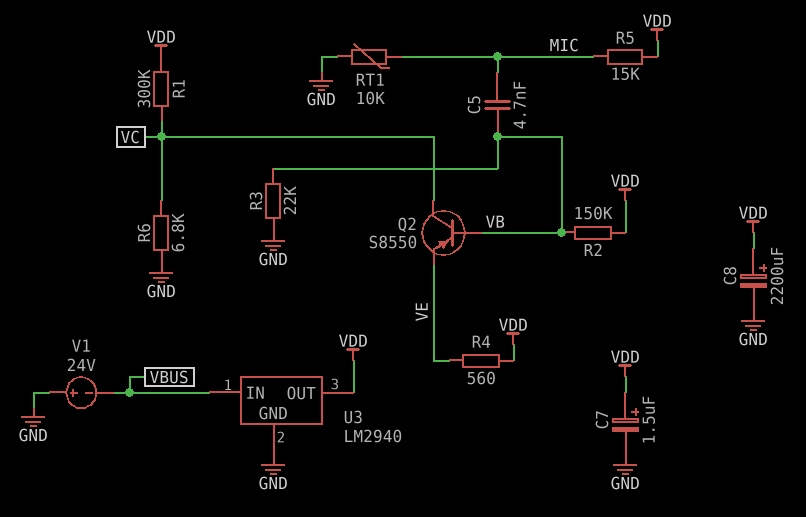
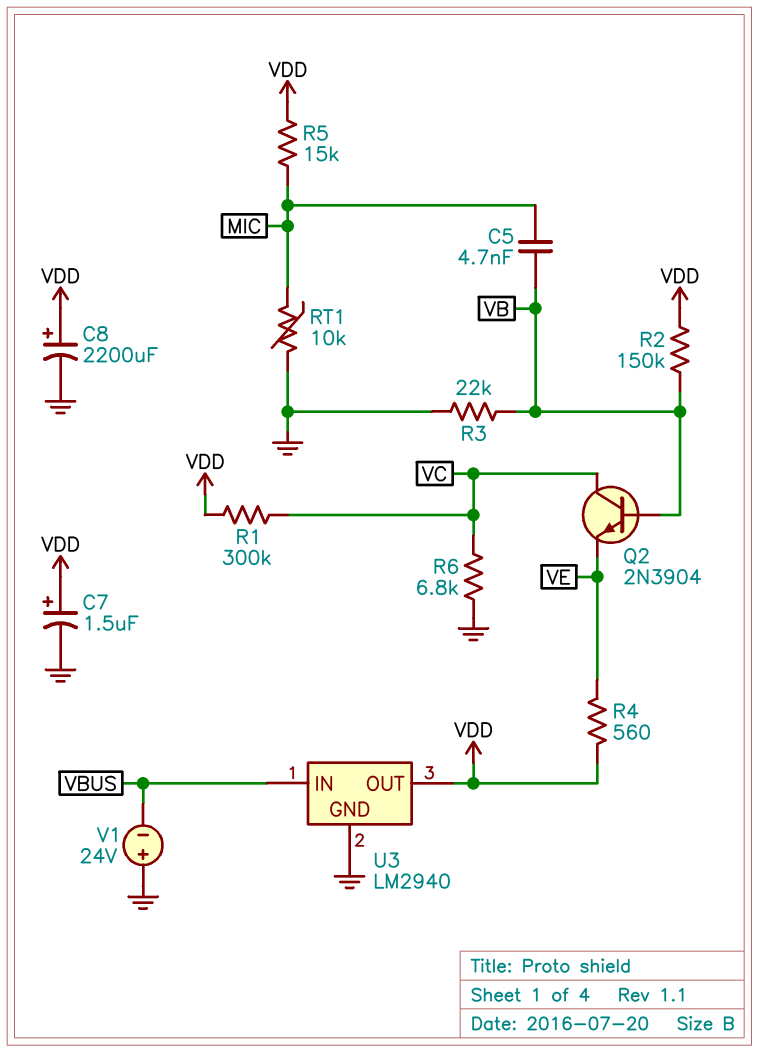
Q2: PNP S8550 (B VB, C VC, E VE) -> NPN 2N3904 (B VB, C VC, E VE)

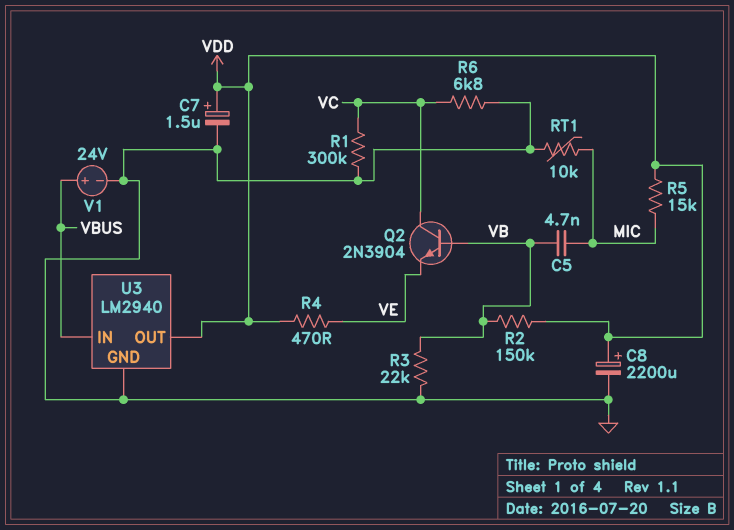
R1: 300k (VC, VDD) -> 300k (GND, VC)
R4: 560 (VDD, VE) -> 470 (VDD, VE)
V1: 24V (plus GND, minus VBUS) -> 24V (plus VBUS, minus GND)

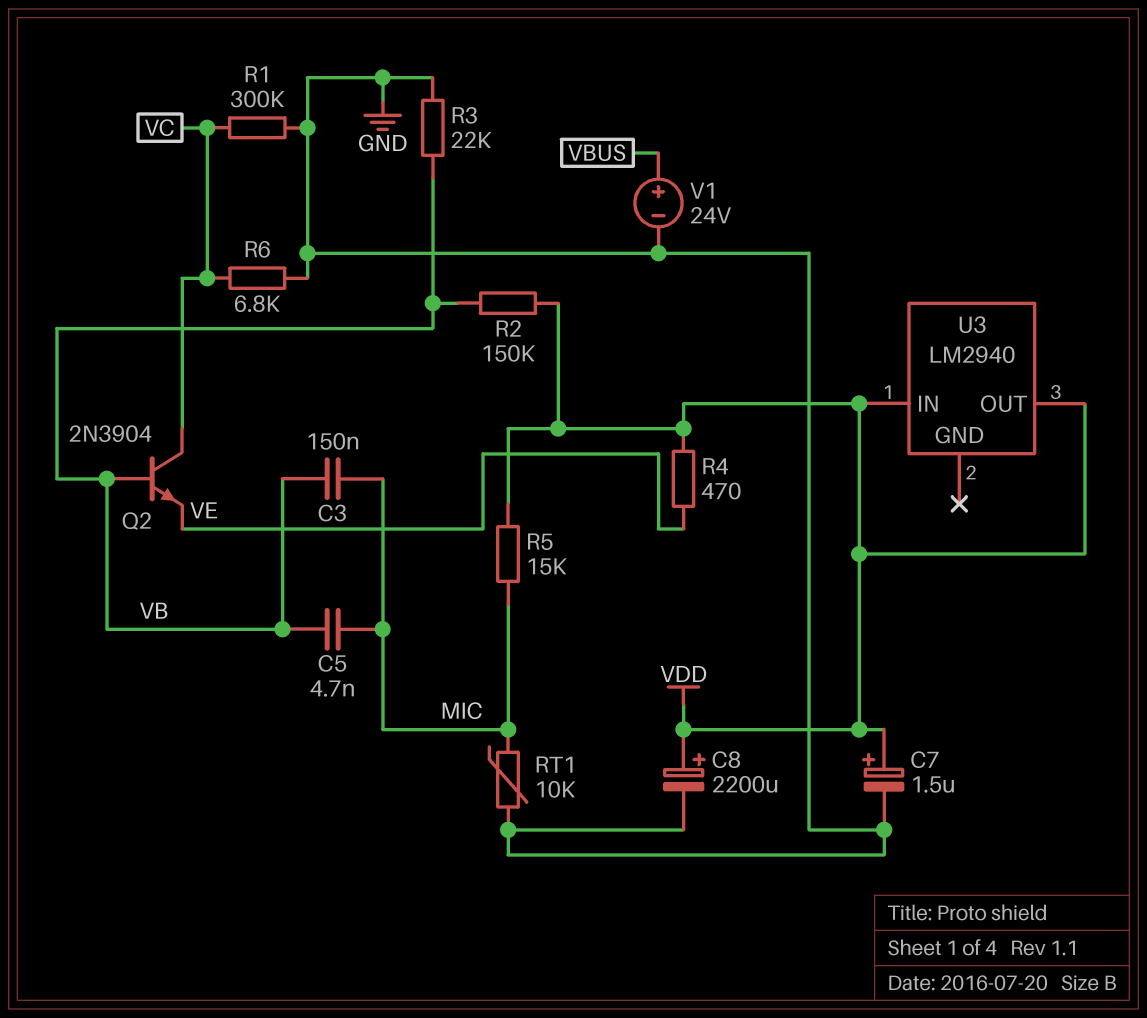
C3: none -> 150nF (MIC, VB)
U3 pin GND: GND -> none
U3 pin IN: VBUS -> VDD

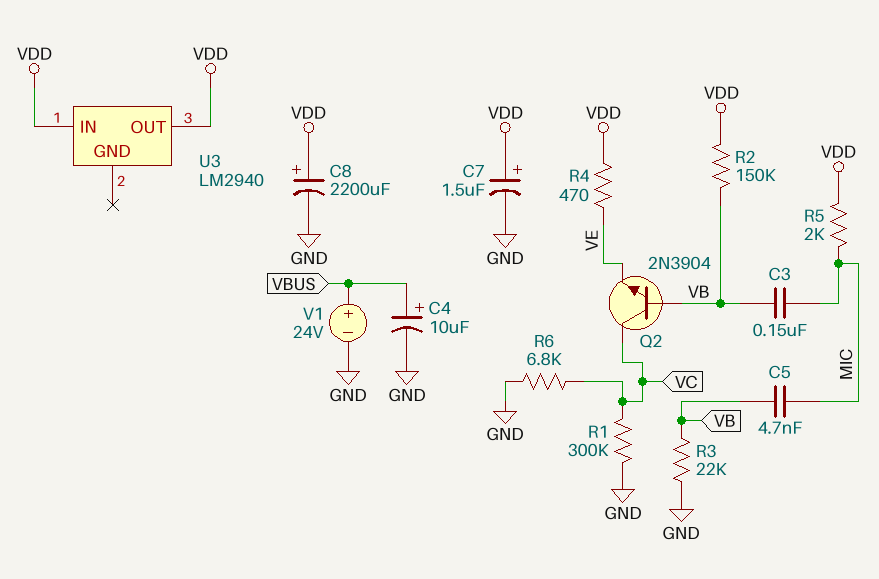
C4: none -> 10uF (plus VBUS, minus GND)
R5: 15k (MIC, VDD) -> 2k (MIC, VDD)
RT1: 10k (GND, MIC) -> none

